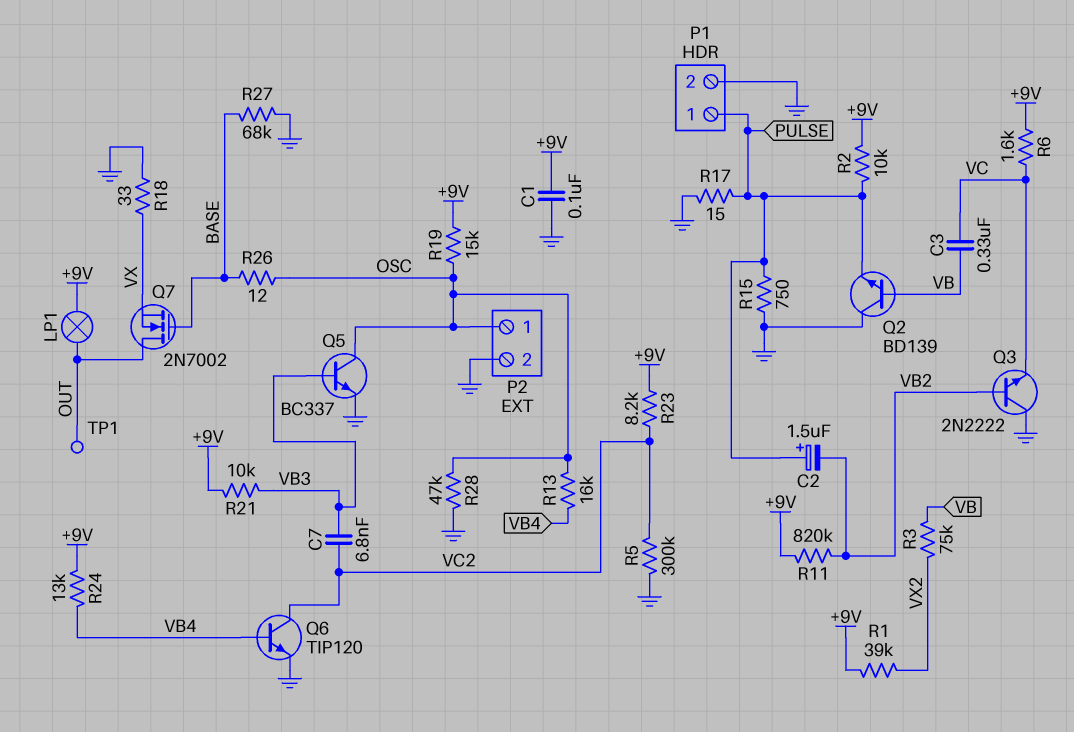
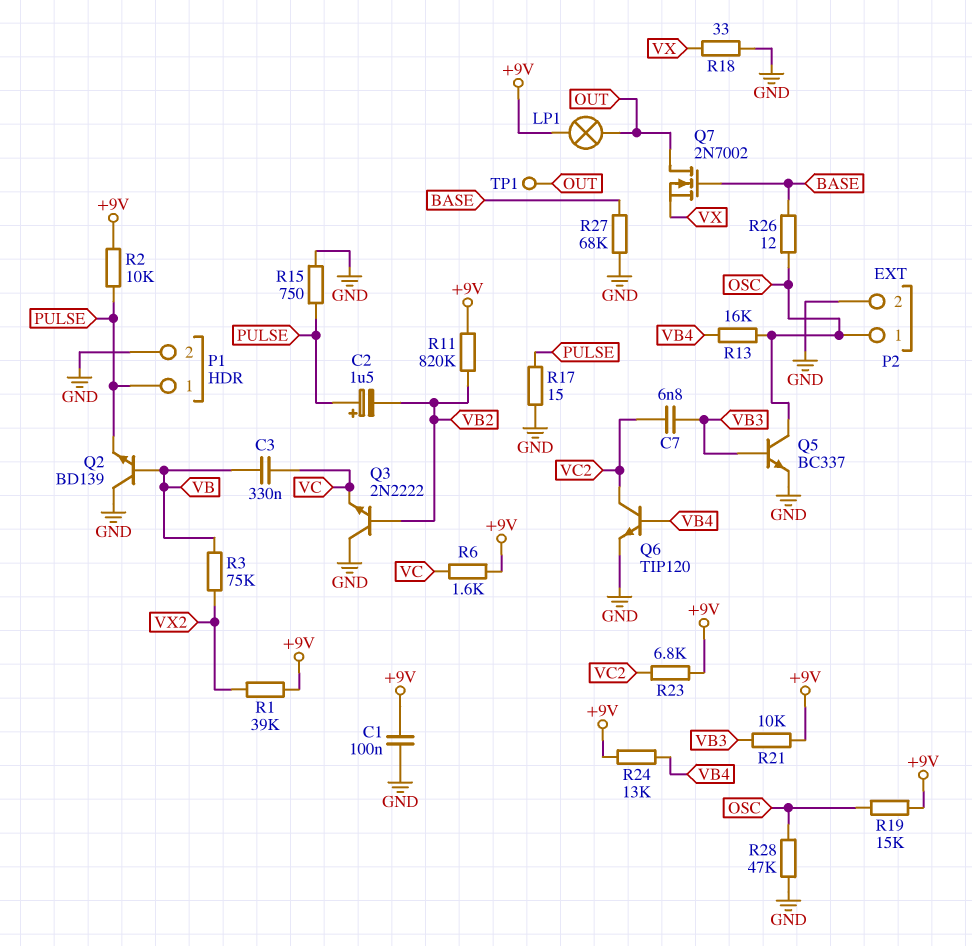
R5: 300k (GND, VC2) -> none
R23: 8.2k (+9V, VC2) -> 6.8k (+9V, VC2)

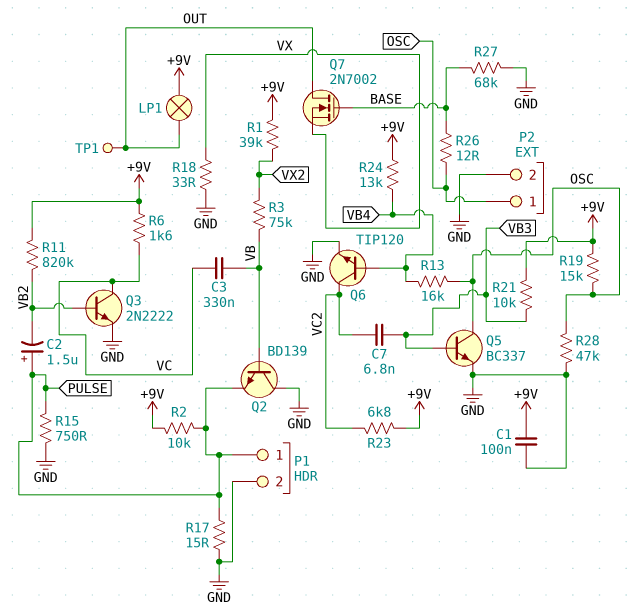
Q3: NPN 2N2222 (B VB2, C GND, E VC) -> NPN 2N2222 (B VB2, C VC, E GND)

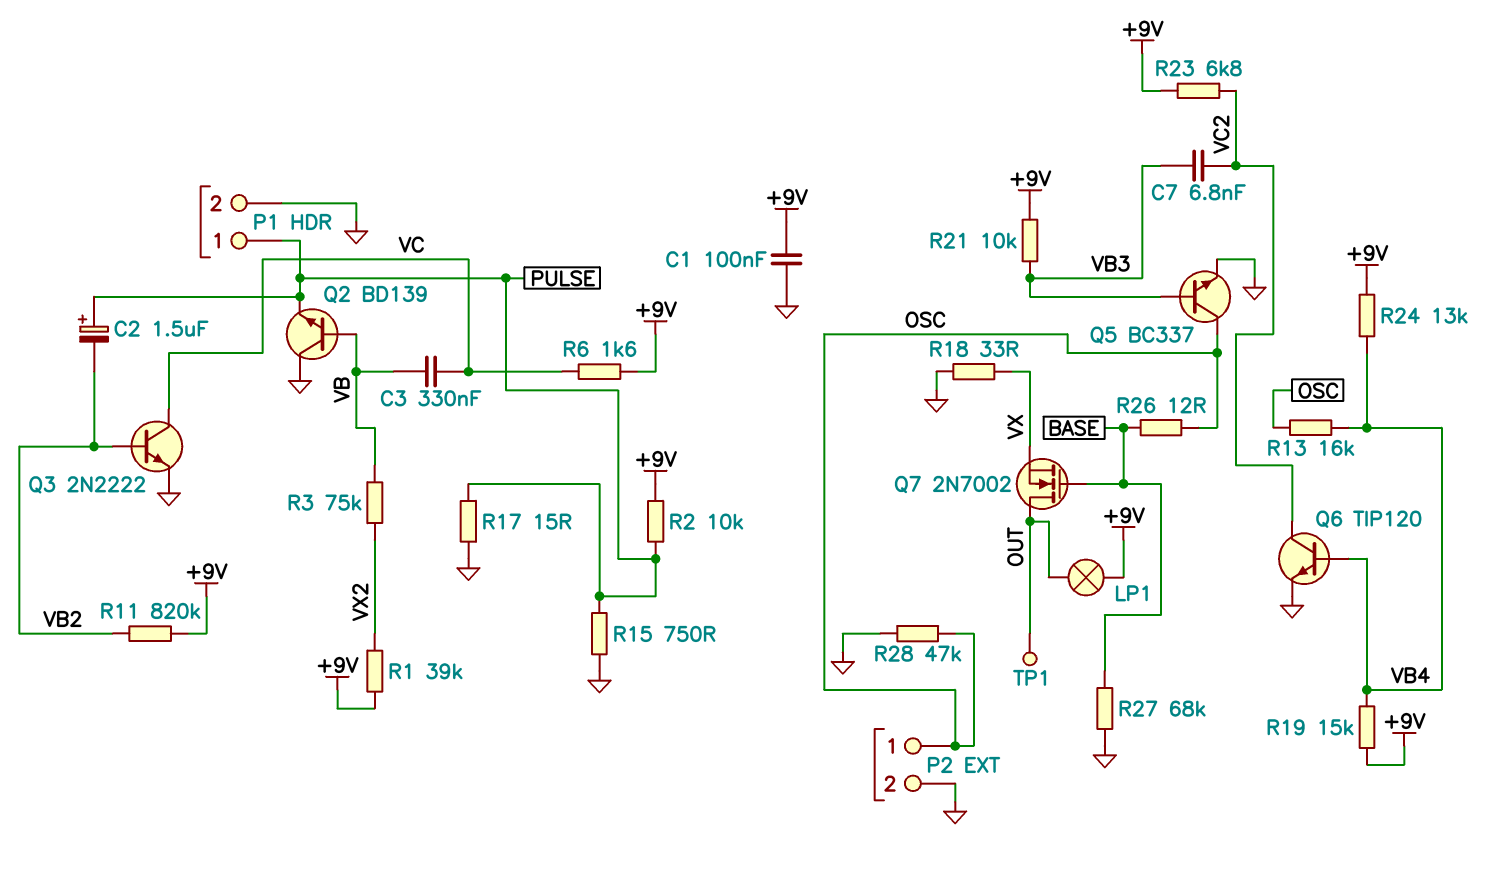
R19: 15k (+9V, OSC) -> 15k (+9V, VB4)

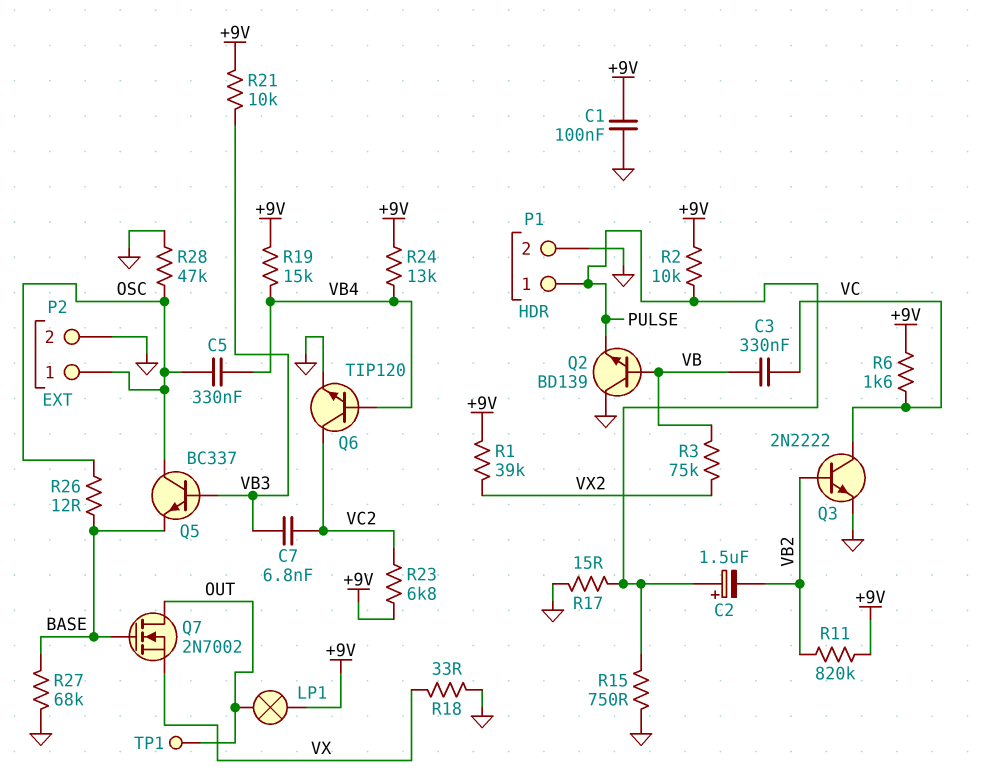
C5: none -> 330nF (OSC, VB4)
Q5: NPN BC337 (B VB3, C OSC, E GND) -> NPN BC337 (B VB3, C OSC, E BASE)
R13: 16k (OSC, VB4) -> none

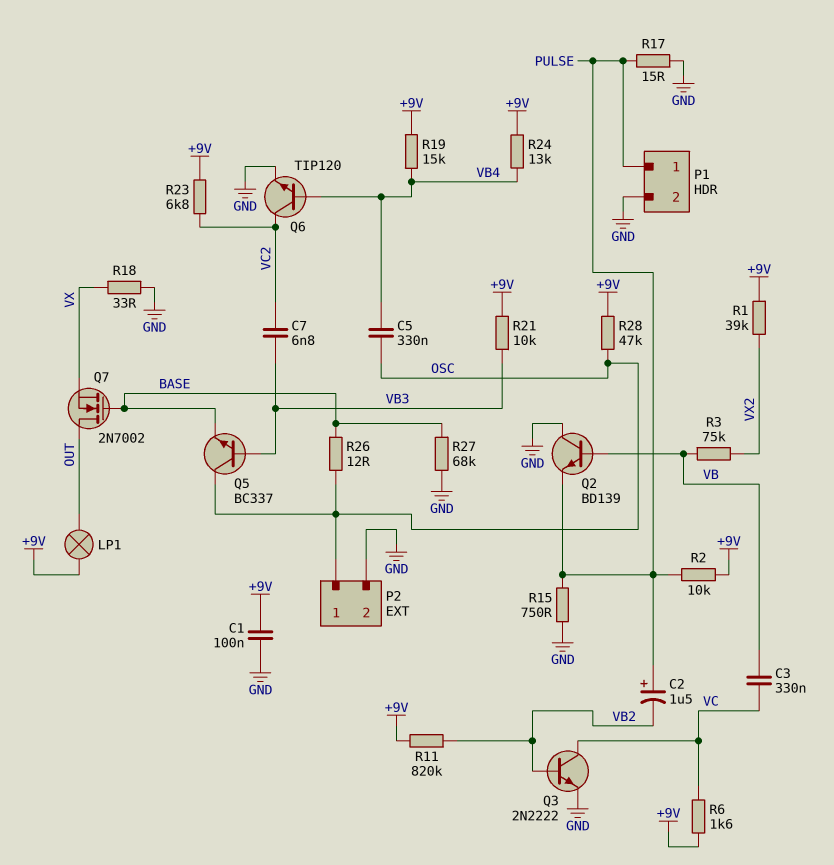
R28: 47k (GND, OSC) -> 47k (+9V, OSC)
TP1: test point (OUT) -> none

